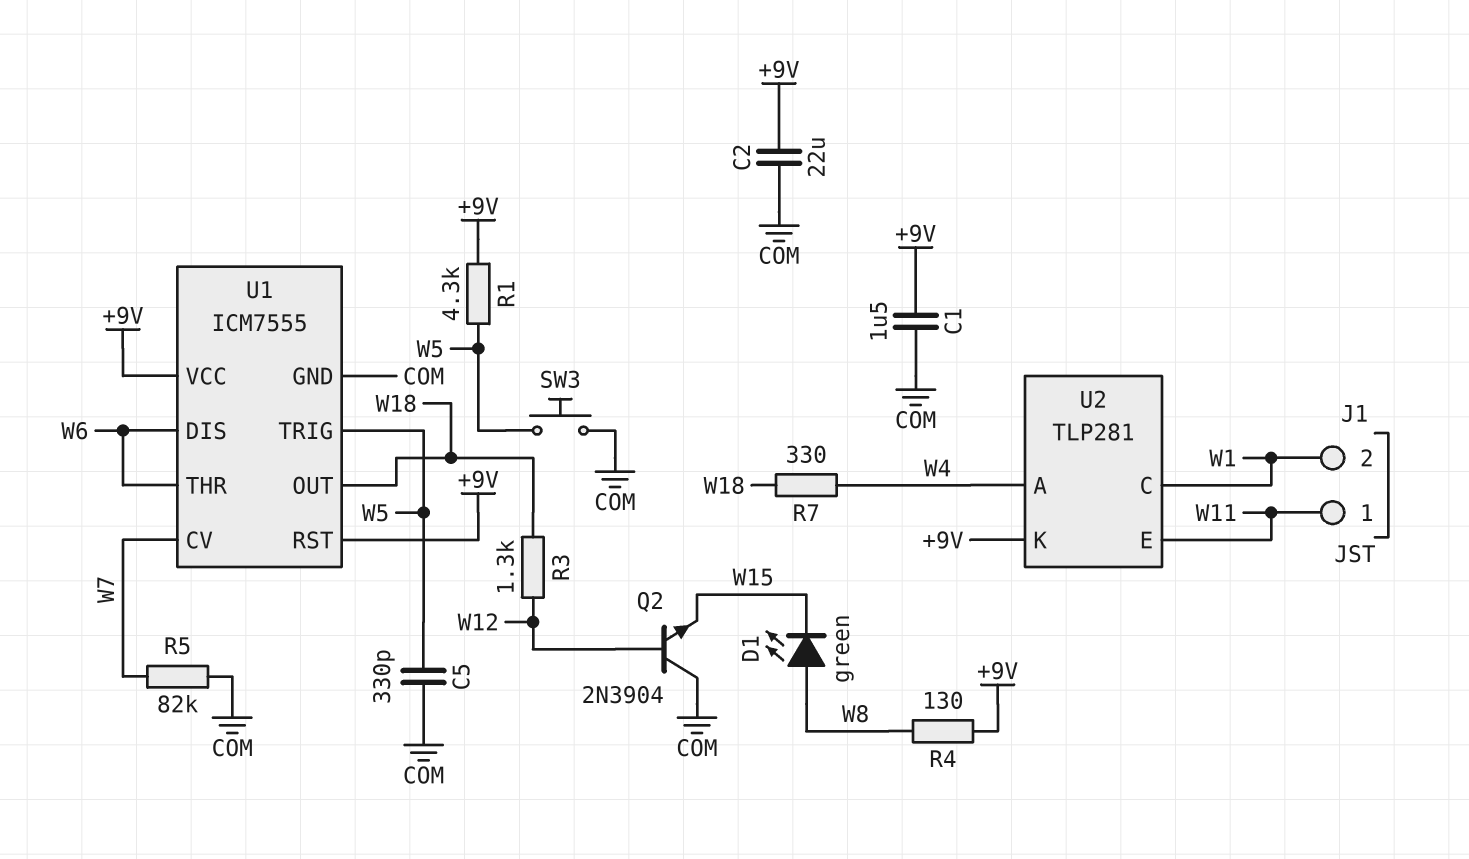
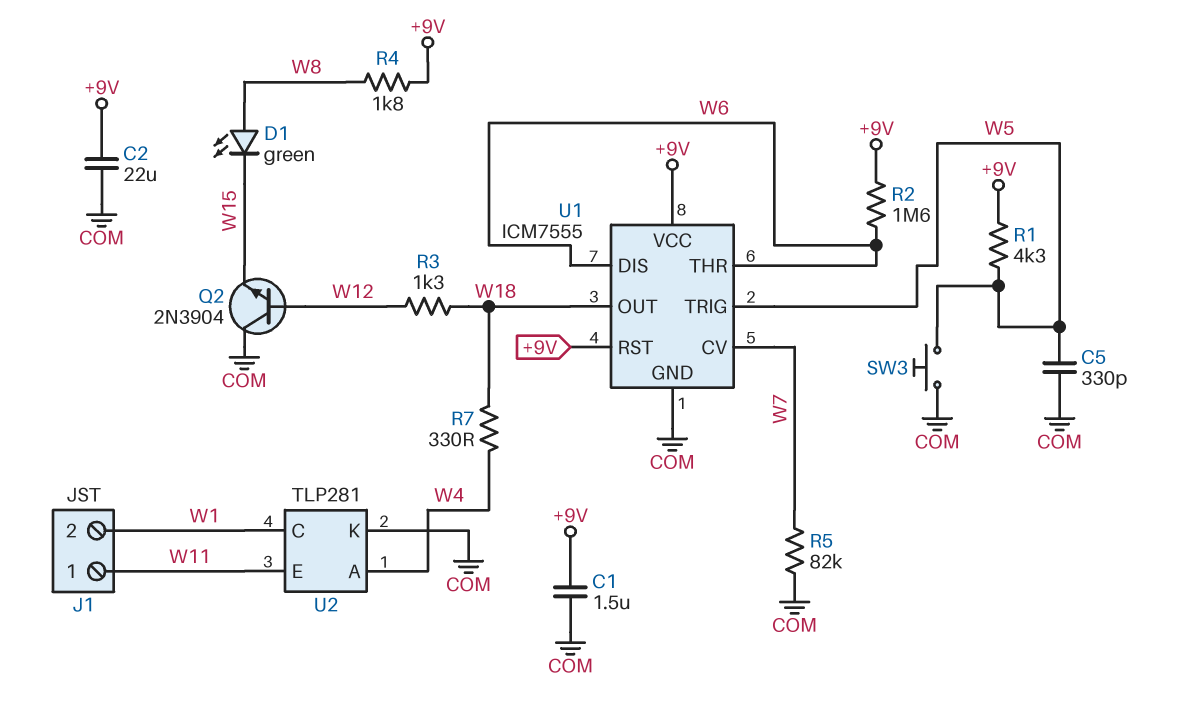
R2: none -> 1.6M (+9V, W6)
R4: 130 (+9V, W8) -> 1.8k (+9V, W8)
U2 pin K: +9V -> COM

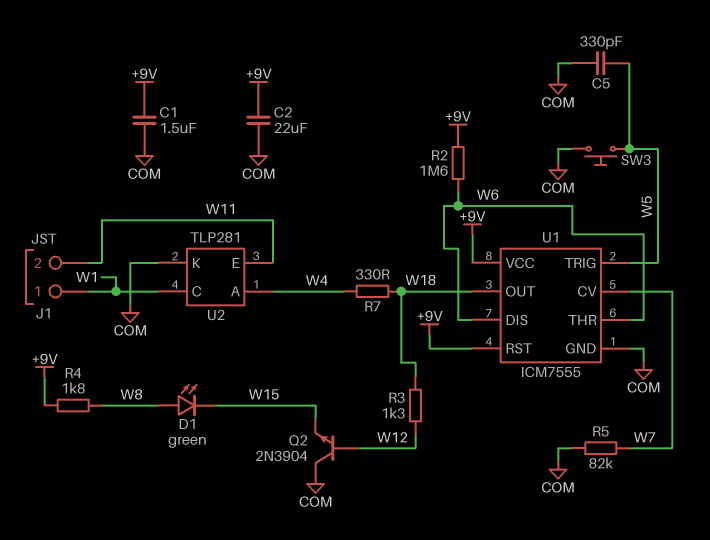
J1 pin 1: W11 -> W1
J1 pin 2: W1 -> W11
R1: 4.3k (+9V, W5) -> none

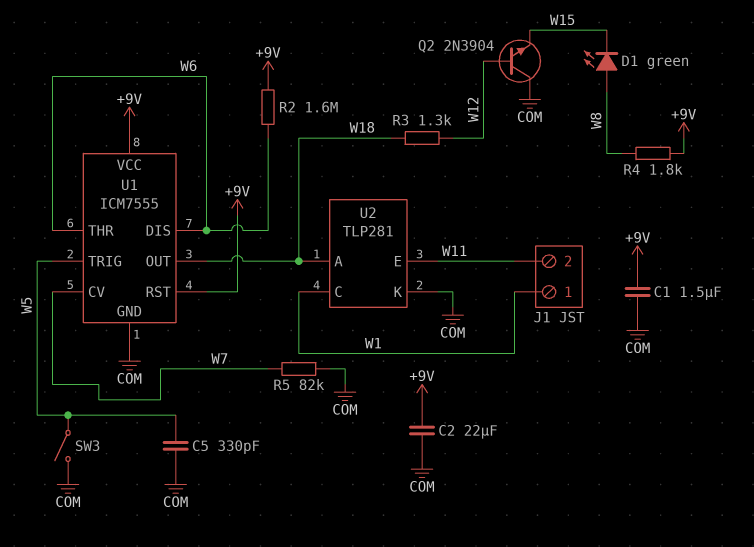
R7: 330 (W4, W18) -> none
SW3: button (COM, W5) -> switch (COM, W5)
U2 pin A: W4 -> W18

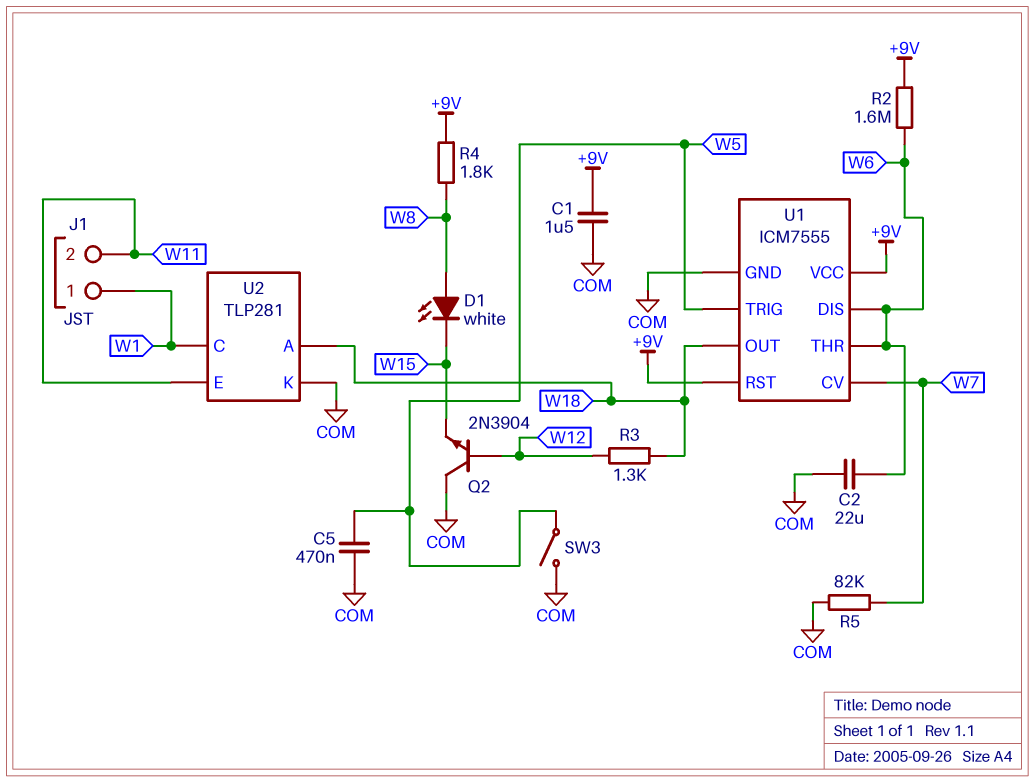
C2: 22uF (+9V, COM) -> 22uF (COM, W6)
C5: 330pF (COM, W5) -> 470nF (COM, W5)
D1: LED green (A W8, K W15) -> LED white (A W8, K W15)

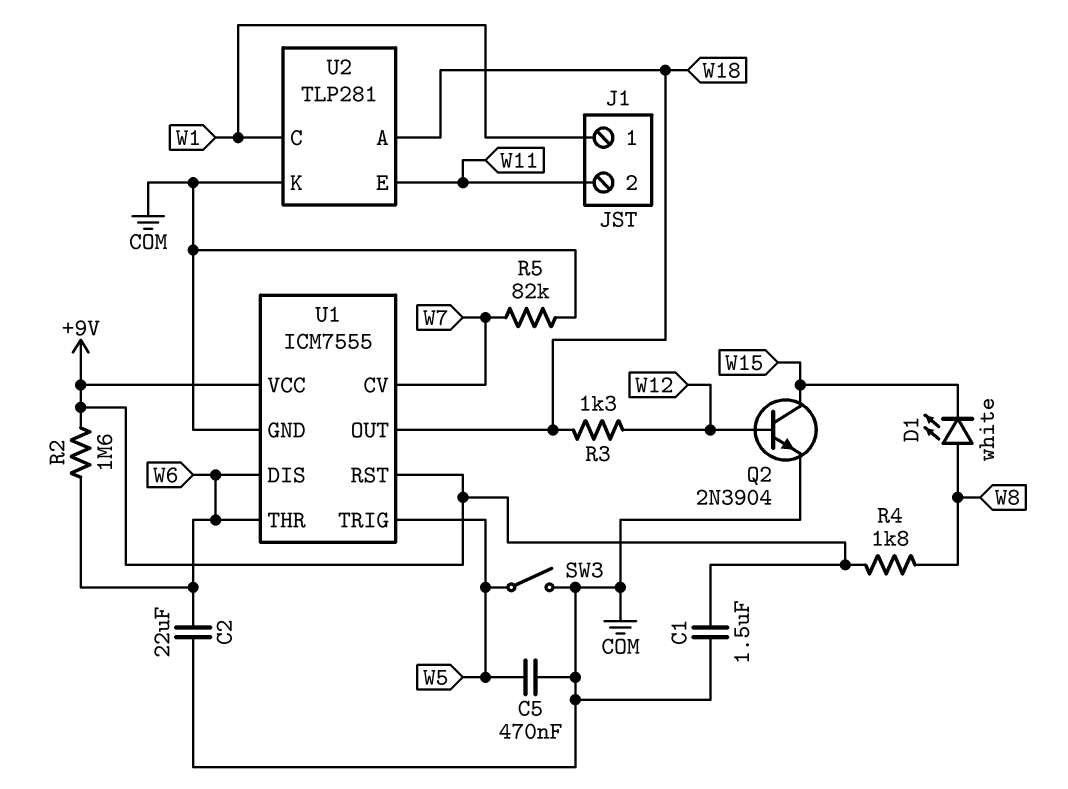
Q2: NPN 2N3904 (B W12, C COM, E W15) -> NPN 2N3904 (B W12, C W15, E COM)

